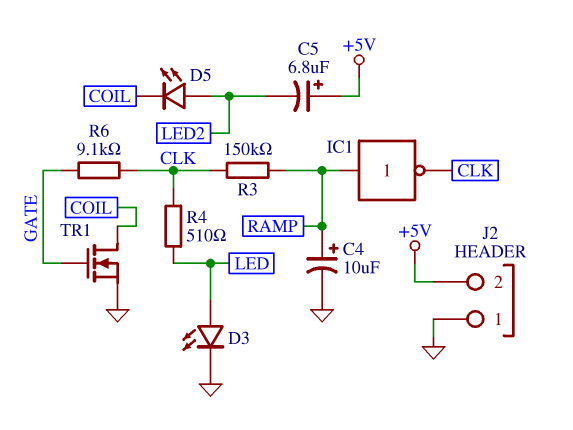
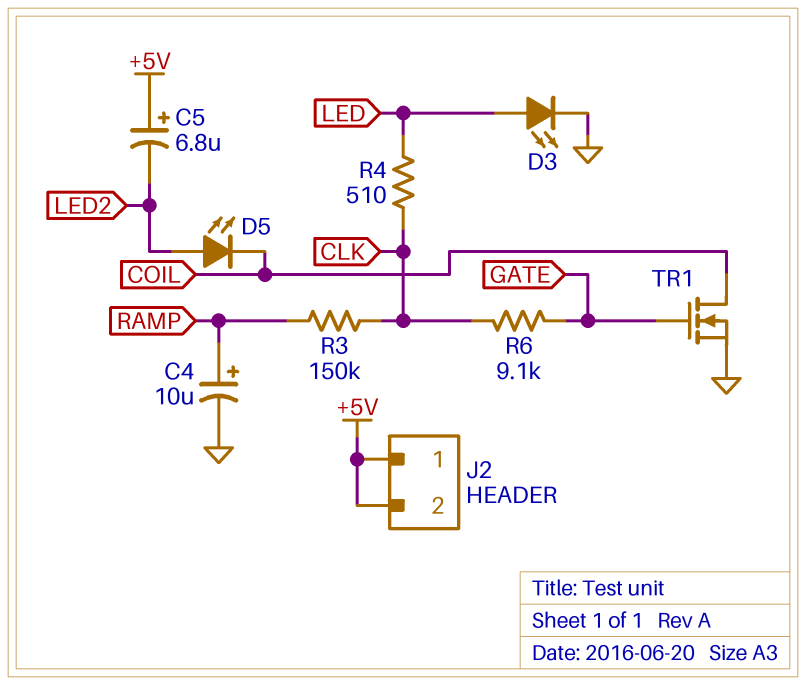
IC1: NOT (in RAMP, out CLK) -> none
J2 pin 1: GND -> +5V

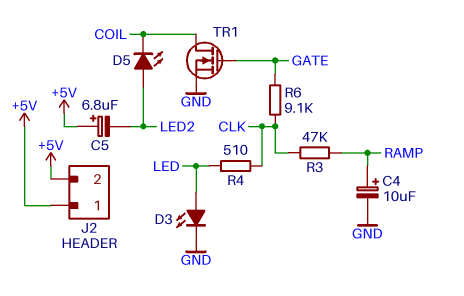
R3: 150k (CLK, RAMP) -> 47k (CLK, RAMP)

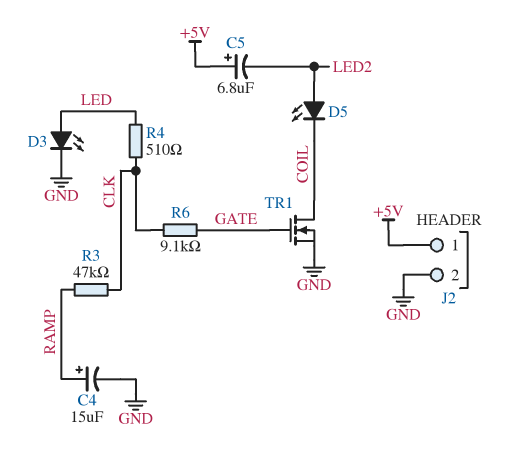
C4: 10uF (plus RAMP, minus GND) -> 15uF (plus RAMP, minus GND)
J2 pin 2: +5V -> GND

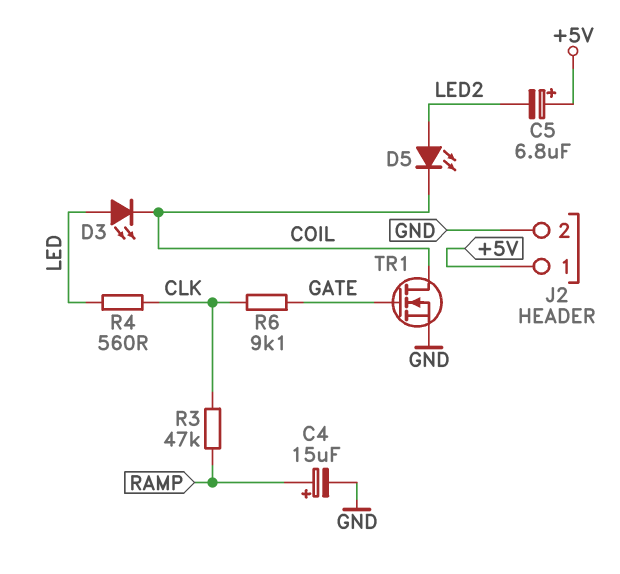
D3: LED (A LED, K GND) -> LED (A LED, K COIL)
R4: 510 (CLK, LED) -> 560 (CLK, LED)

